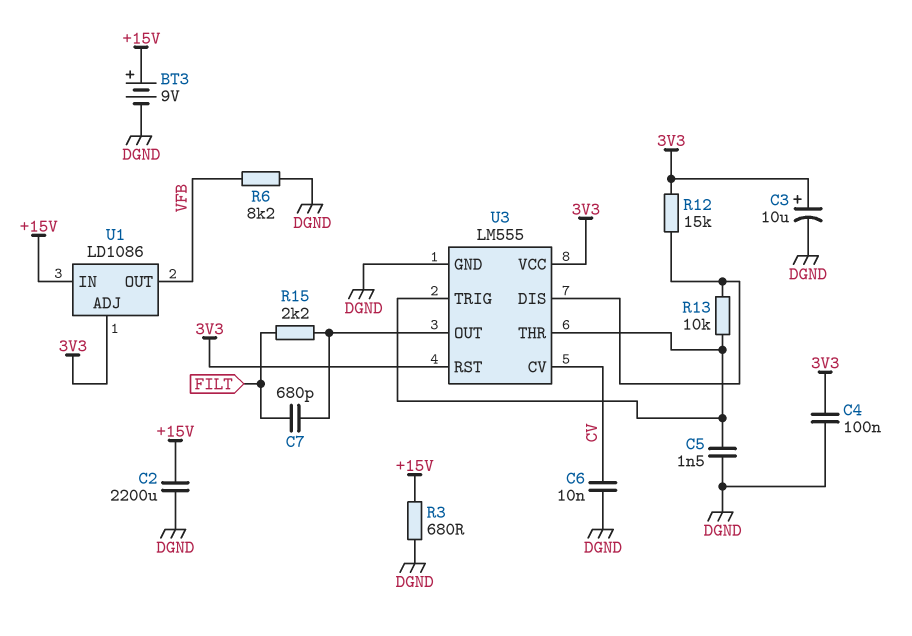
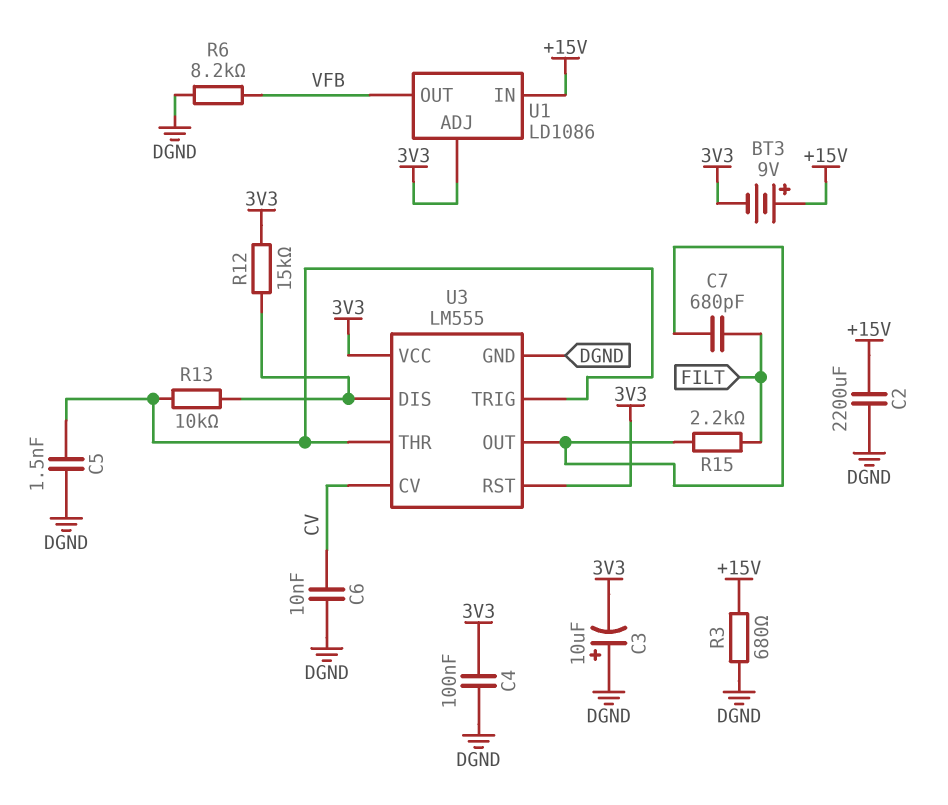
BT3: 9V (plus +15V, minus DGND) -> 9V (plus +15V, minus 3V3)
C3: 10uF (plus 3V3, minus DGND) -> 10uF (plus DGND, minus 3V3)

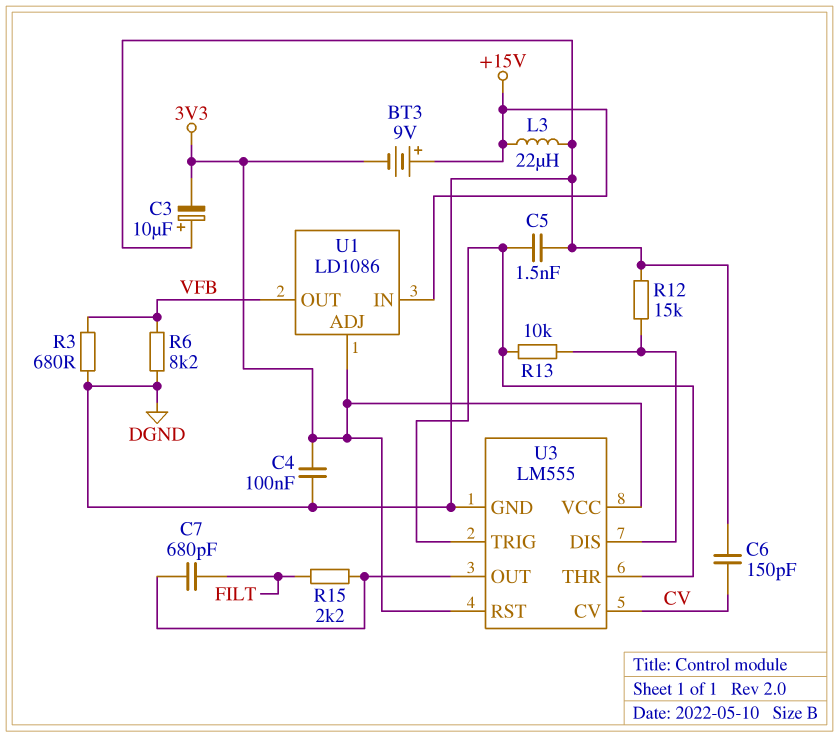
C2: 2200uF (+15V, DGND) -> none
C6: 10nF (CV, DGND) -> 150pF (CV, DGND)
L3: none -> 22uH (+15V, DGND)
R3: 680 (+15V, DGND) -> 680 (DGND, VFB)
R12: 15k (3V3, U3/DIS) -> 15k (DGND, U3/DIS)

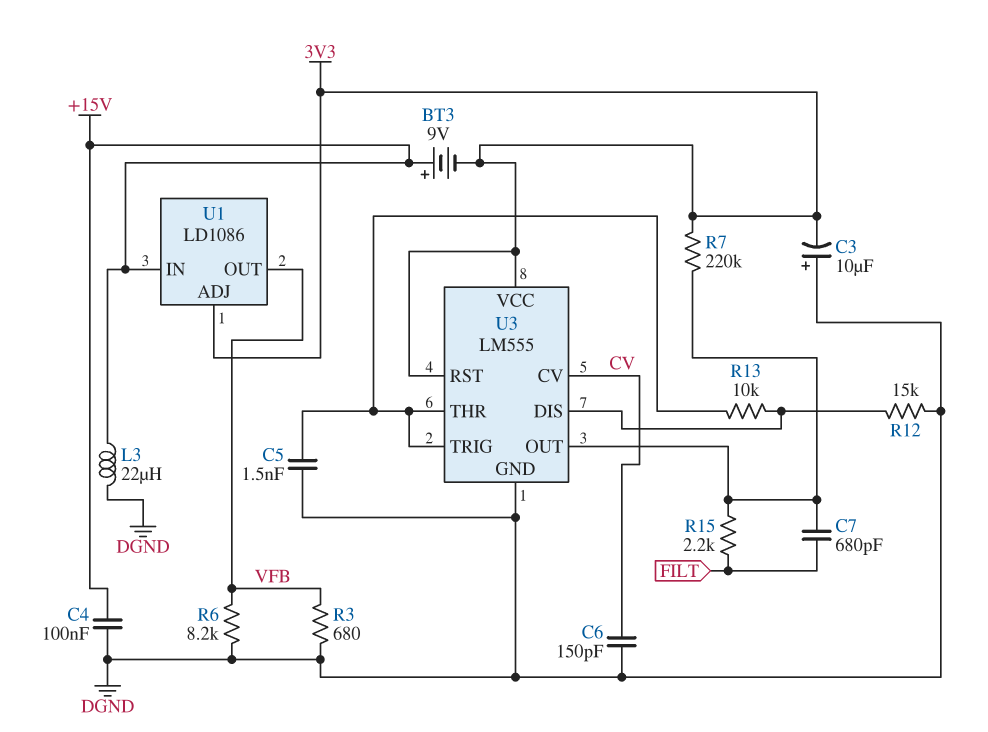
C4: 100nF (3V3, DGND) -> 100nF (+15V, DGND)
R7: none -> 220k (3V3, U3/OUT)

